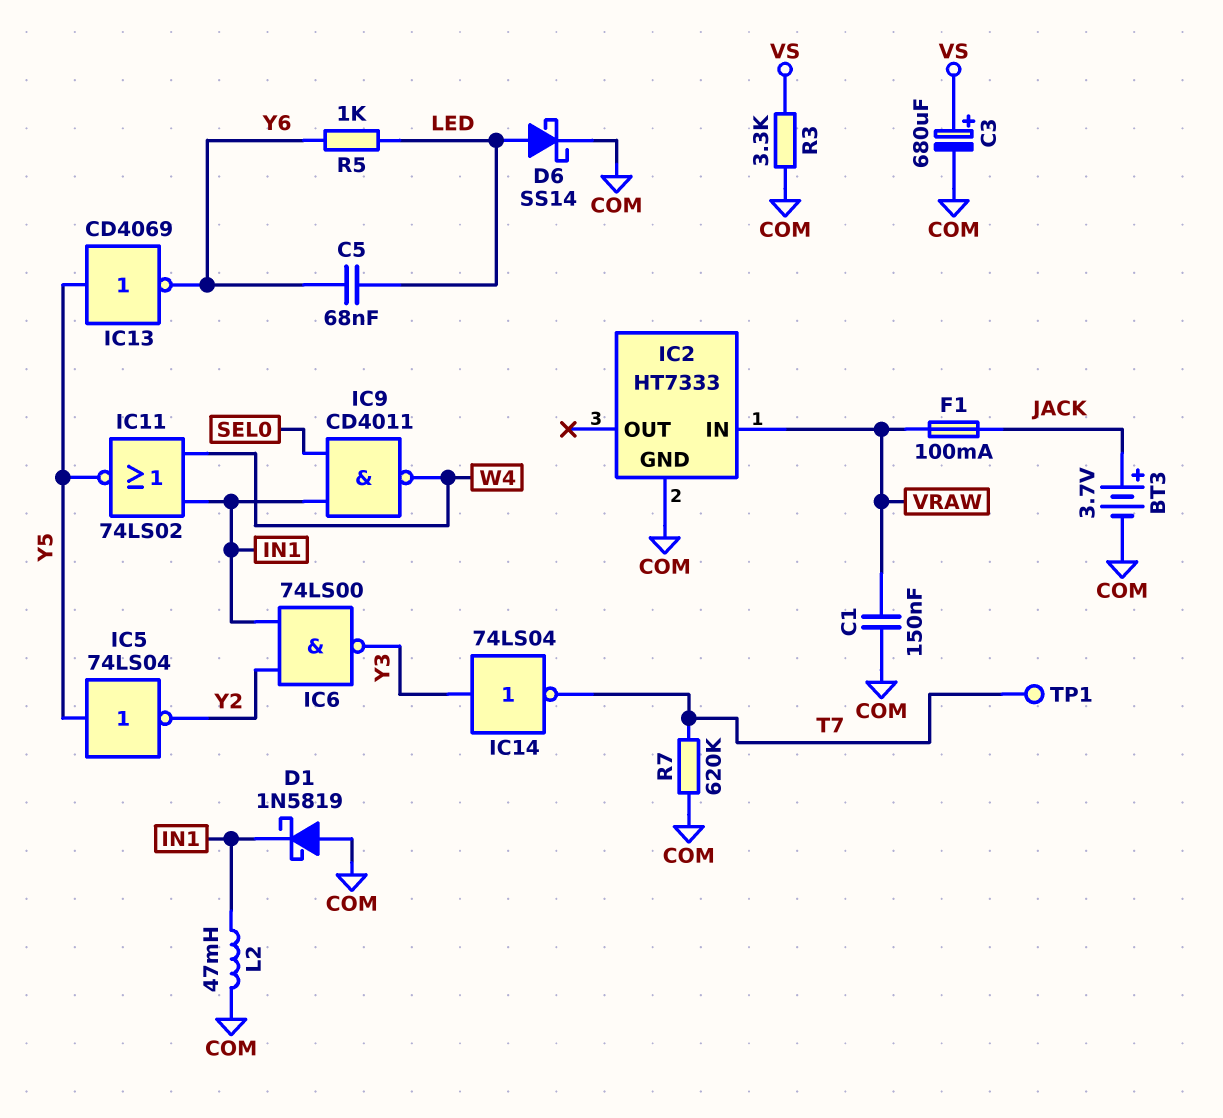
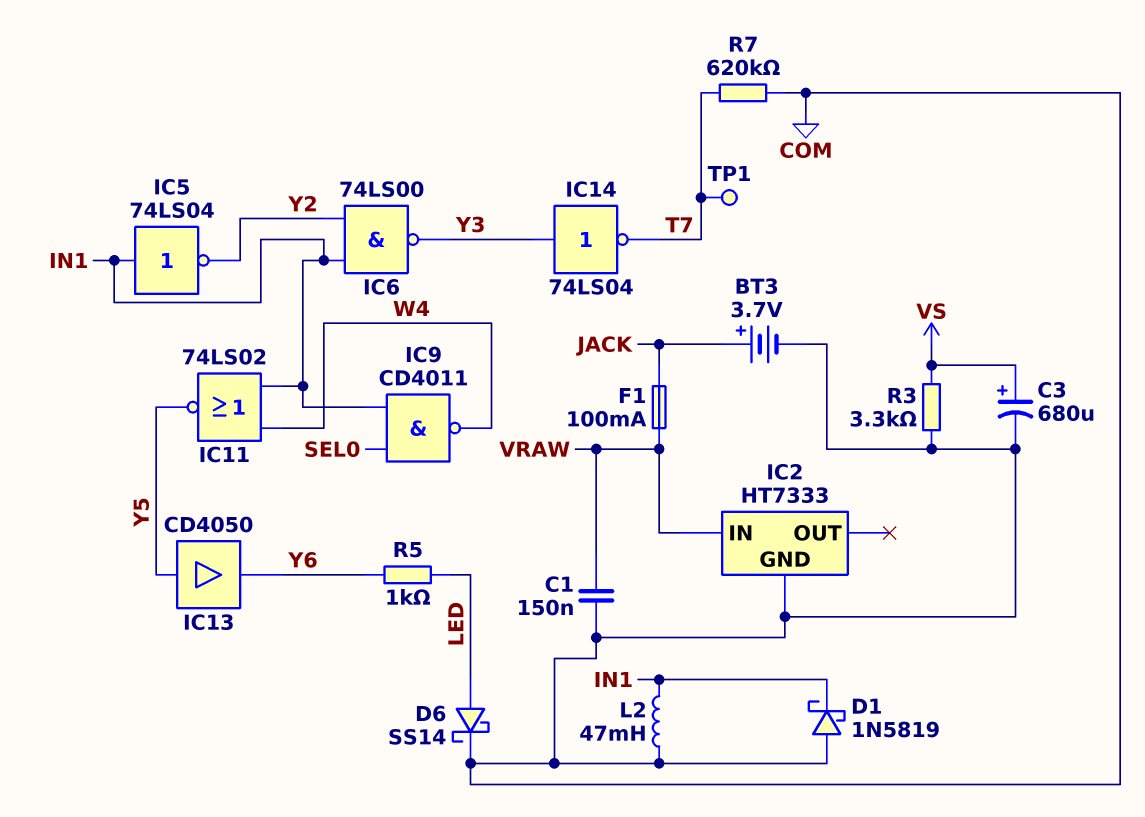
C5: 68nF (LED, Y6) -> none
IC5: NOT 74LS04 (in Y5, out Y2) -> NOT 74LS04 (in IN1, out Y2)
IC13: NOT CD4069 (in Y5, out Y6) -> buffer CD4050 (in Y5, out Y6)

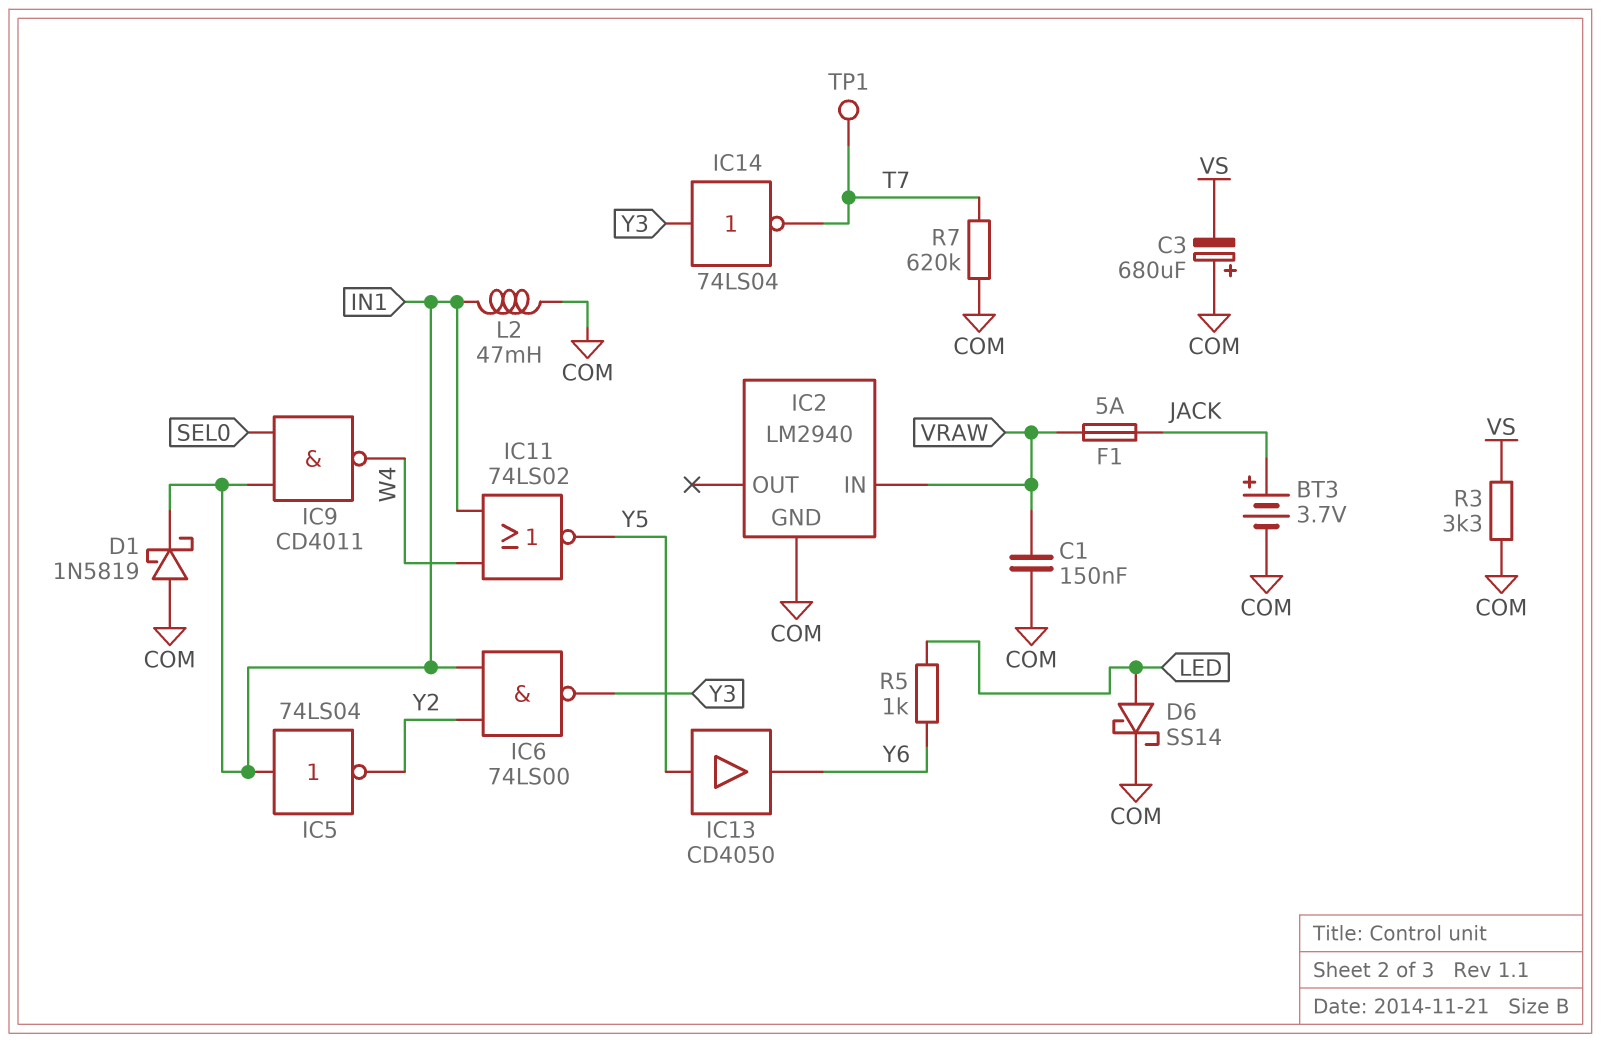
C3: 680uF (plus VS, minus COM) -> 680uF (plus COM, minus VS)
F1: 100mA (JACK, VRAW) -> 5A (JACK, VRAW)
IC2: HT7333 -> LM2940

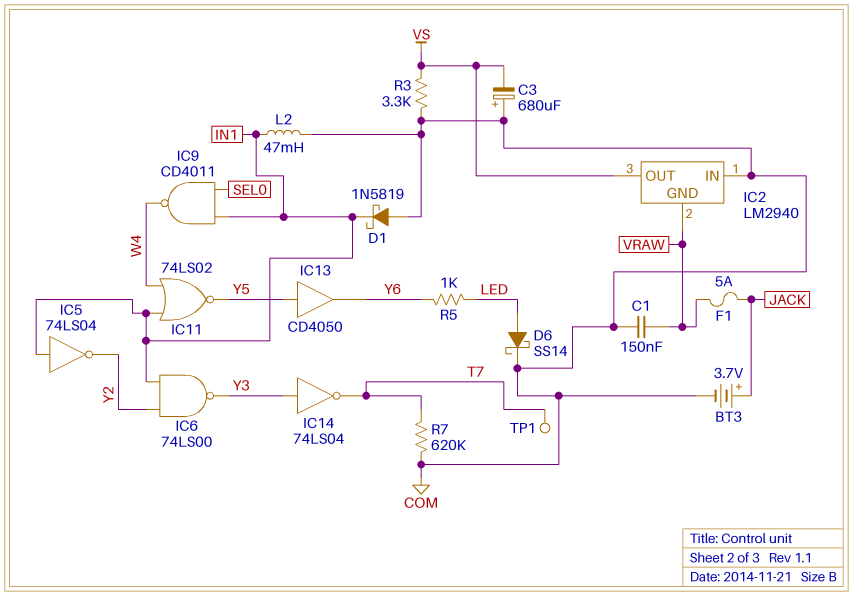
IC2 pin GND: COM -> VRAW
IC2 pin IN: VRAW -> COM
IC2 pin OUT: none -> VS

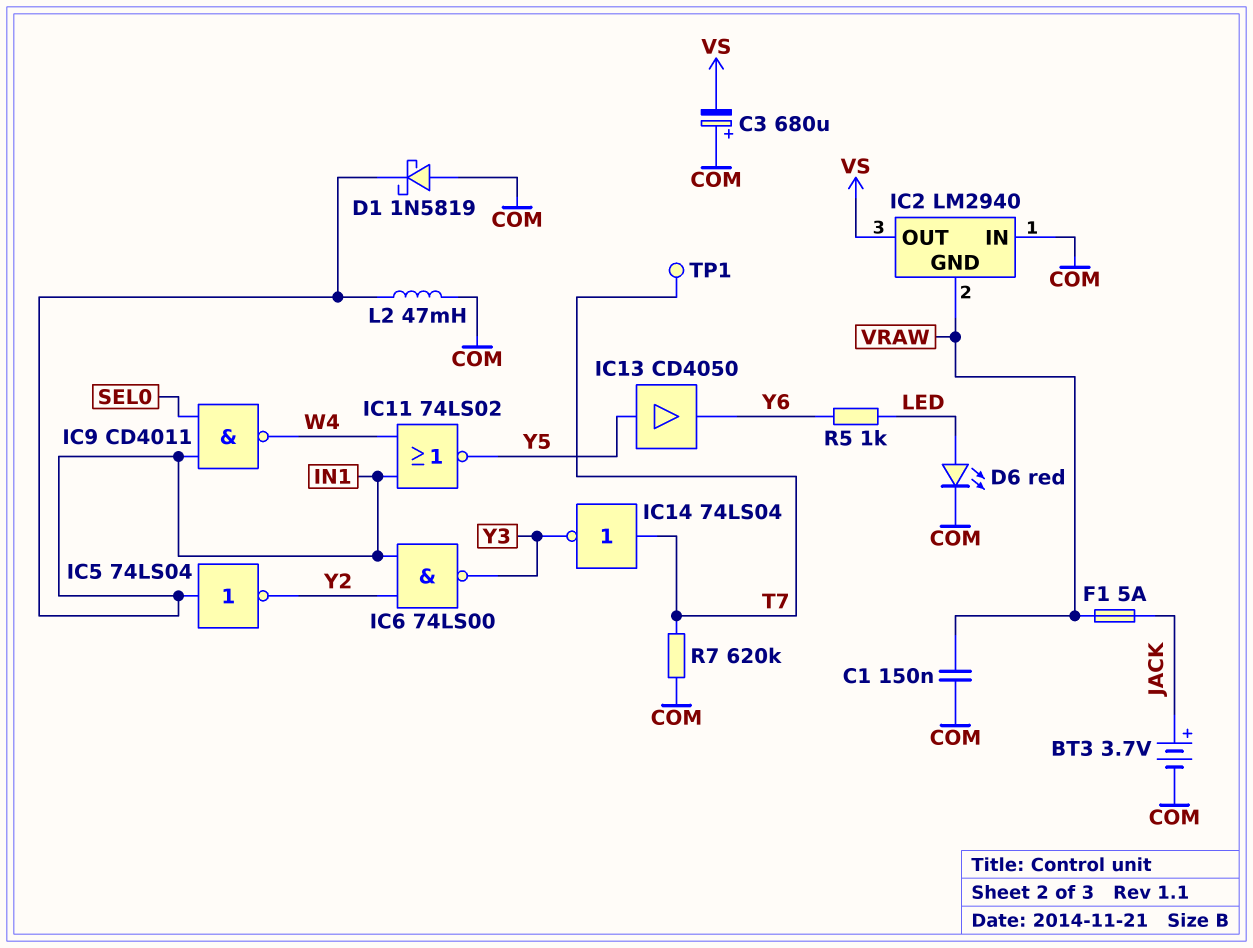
D6: schottky SS14 (A LED, K COM) -> LED red (A LED, K COM)
IC14: NOT 74LS04 (in Y3, out T7) -> NOT 74LS04 (in T7, out Y3)
R3: 3.3k (COM, VS) -> none

